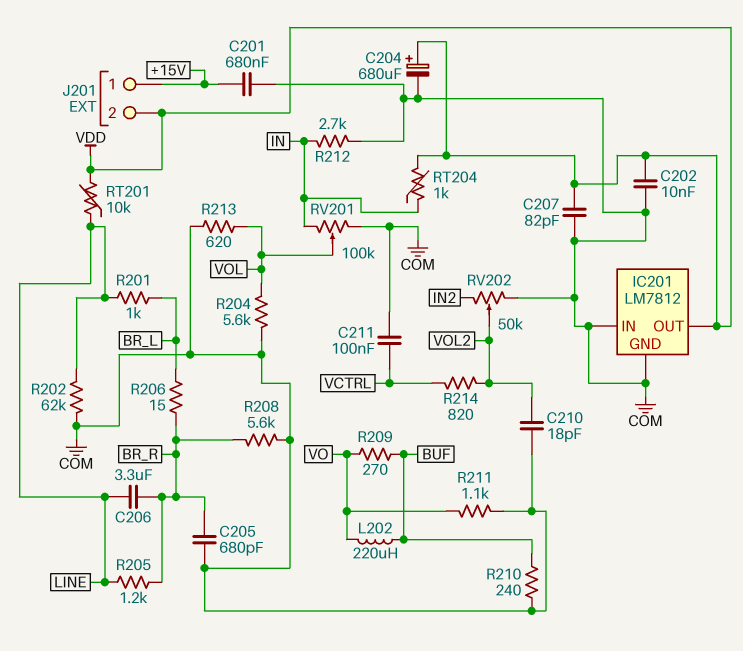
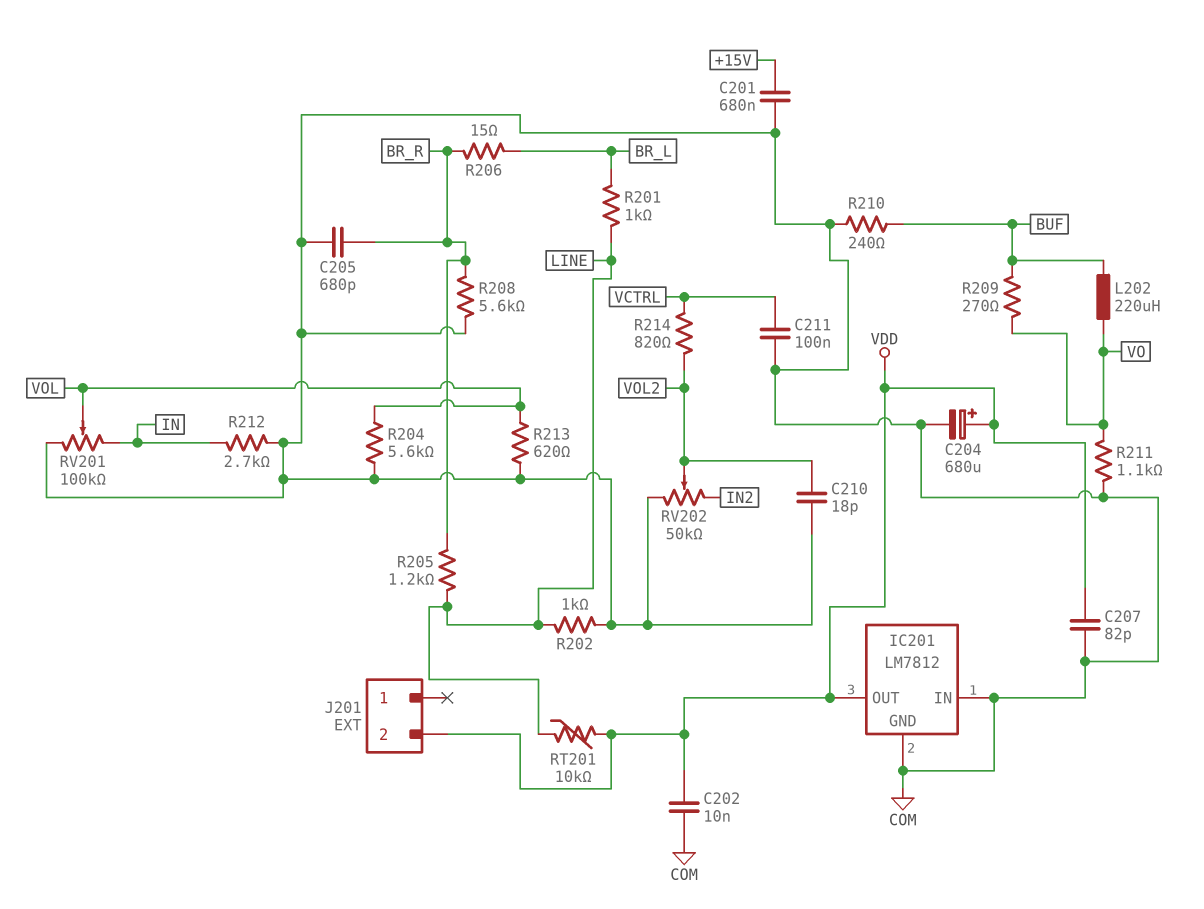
C206: 3.3uF (BR_R, LINE) -> none
J201 pin 1: +15V -> none
R202: 62k (COM, LINE) -> 1k (COM, LINE)
RT204: 1k (IN, VDD) -> none

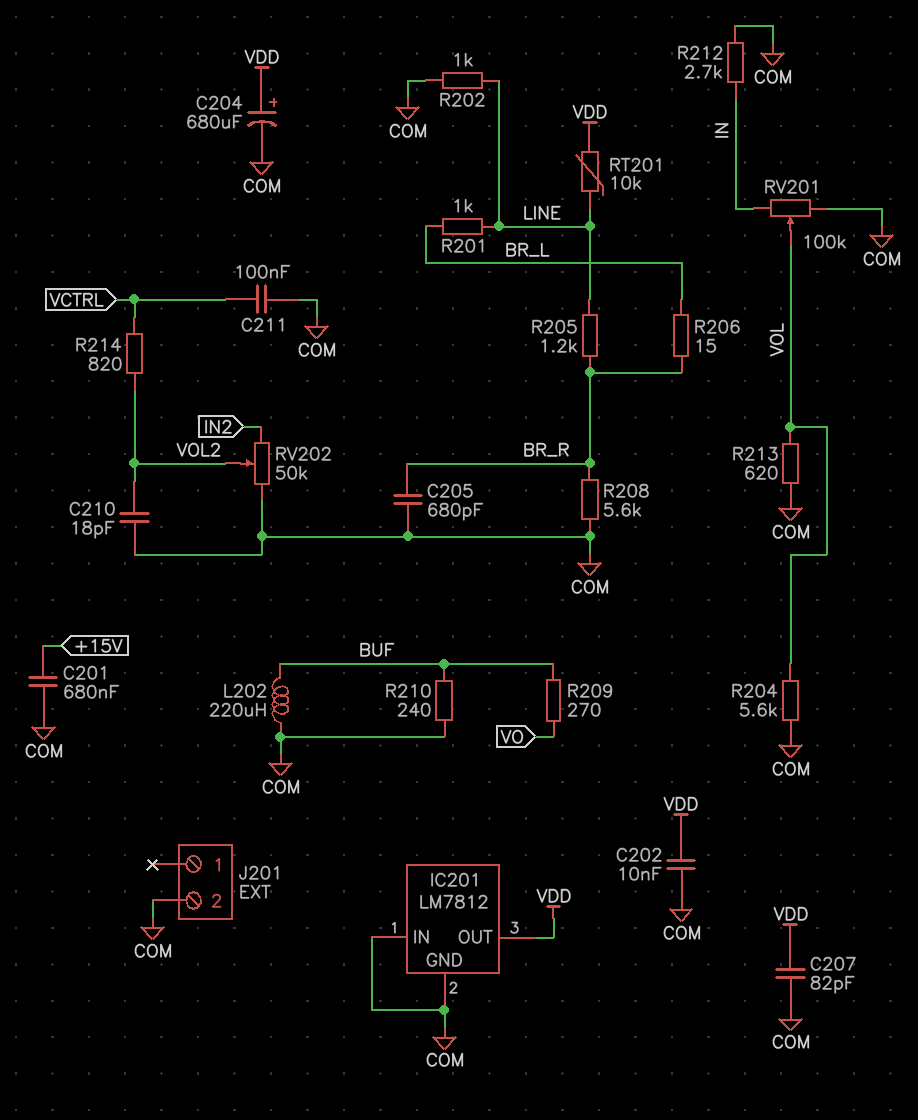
J201 pin 2: VDD -> COM
L202: 220uH (BUF, VO) -> 220uH (BUF, COM)
R211: 1.1k (COM, VO) -> none

